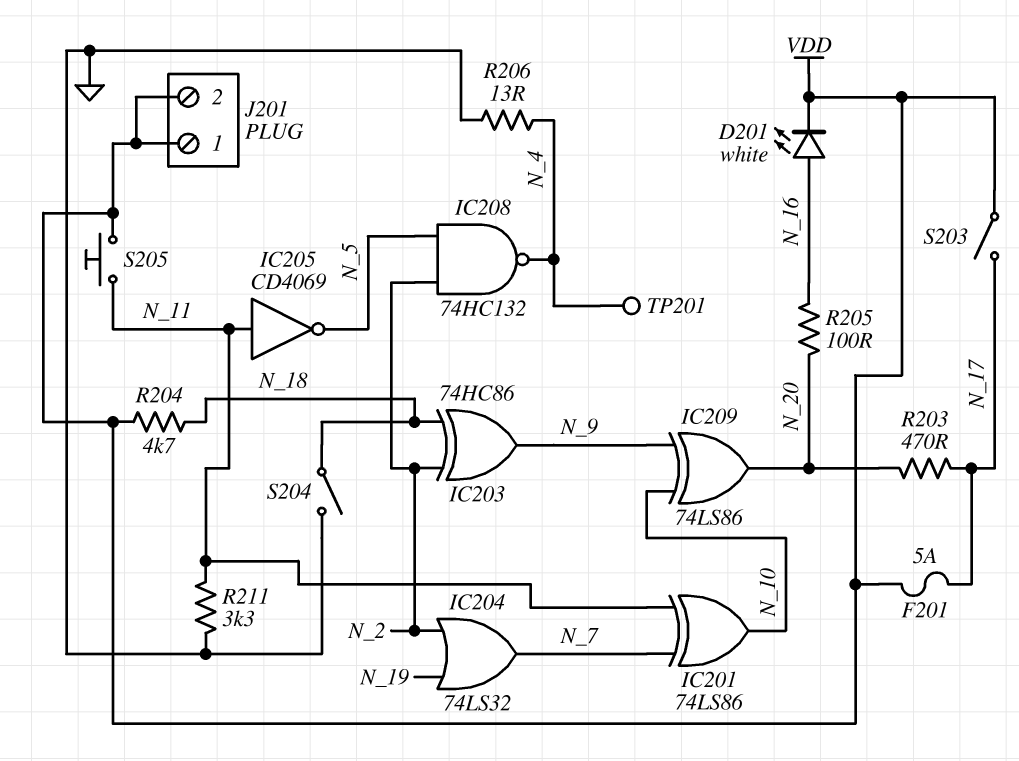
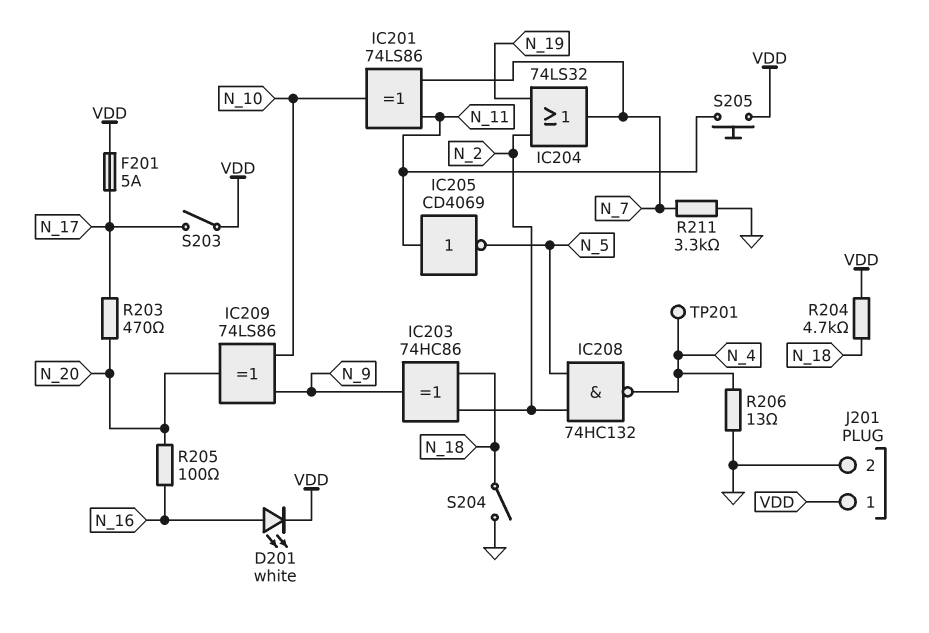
J201 pin 2: VDD -> GND
R211: 3.3k (GND, N_11) -> 3.3k (GND, N_7)

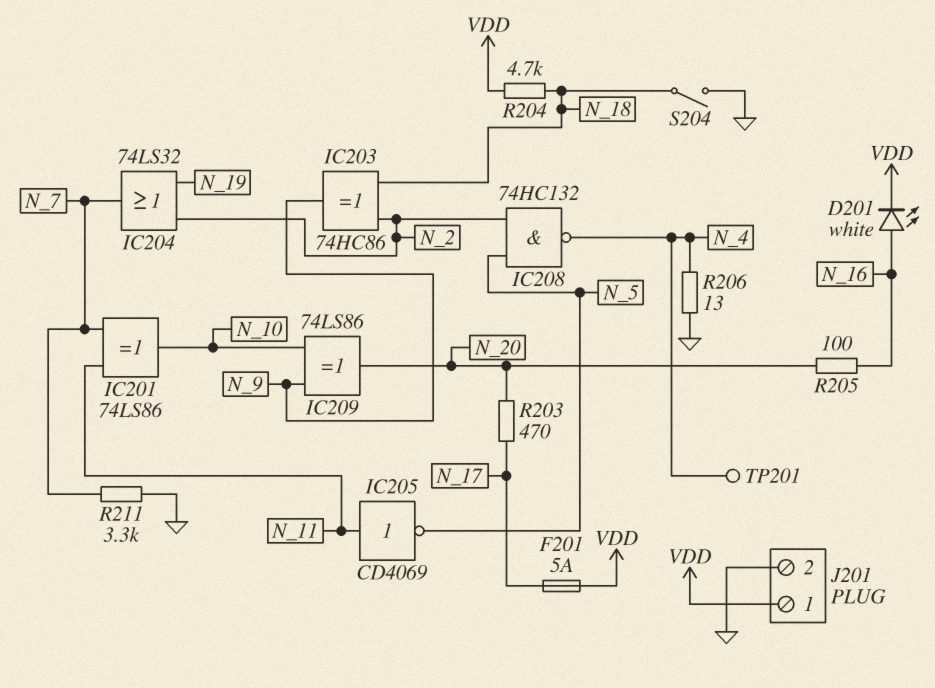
S203: switch (N_17, VDD) -> none
S205: button (N_11, VDD) -> none

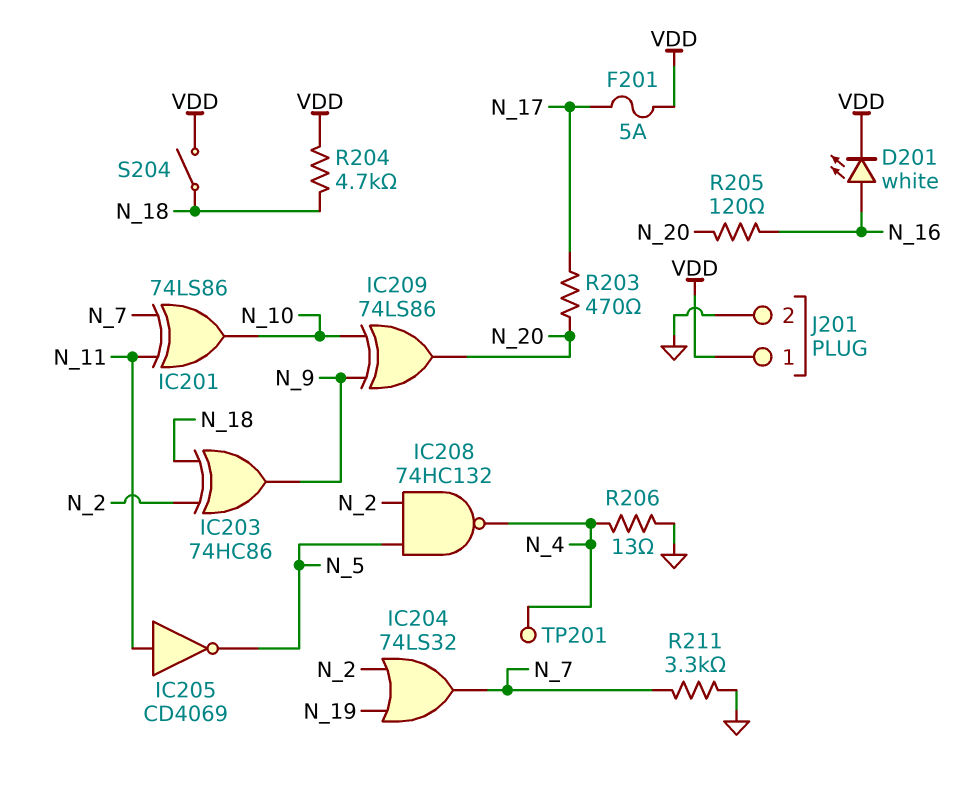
R205: 100 (N_16, N_20) -> 120 (N_16, N_20)
S204: switch (GND, N_18) -> switch (N_18, VDD)

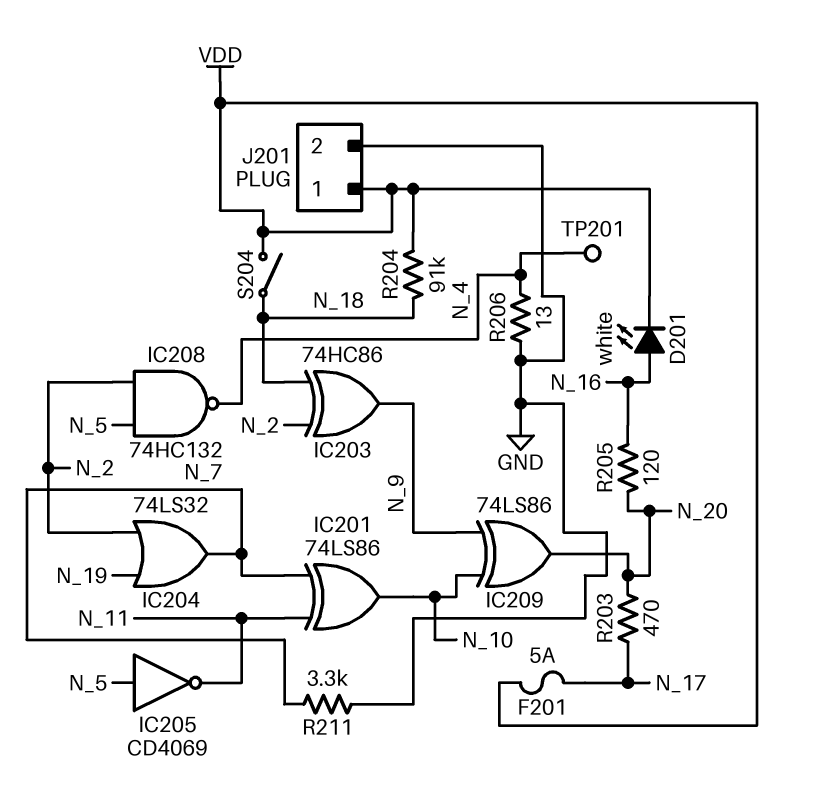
IC205: NOT CD4069 (in N_11, out N_5) -> NOT CD4069 (in N_5, out N_11)
R204: 4.7k (N_18, VDD) -> 91k (N_18, VDD)

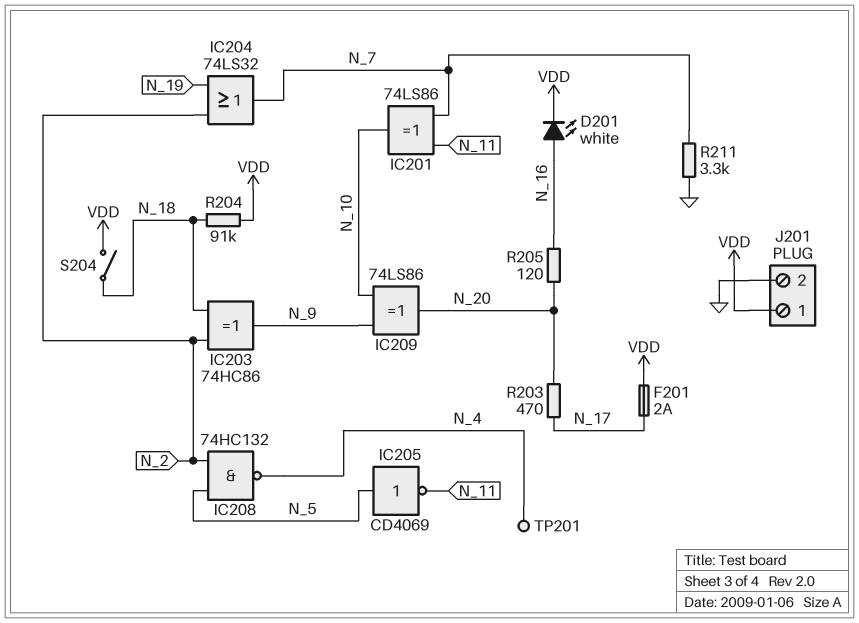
F201: 5A (N_17, VDD) -> 2A (N_17, VDD)
R206: 13 (GND, N_4) -> none

